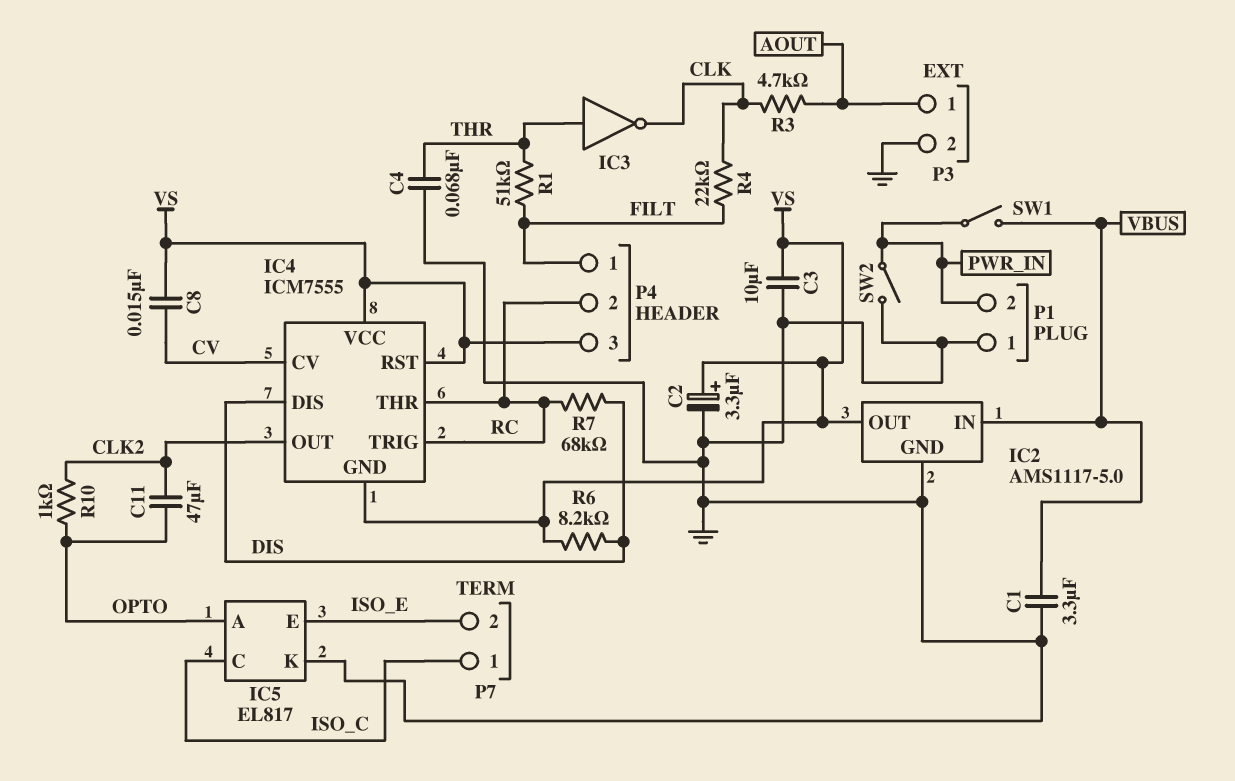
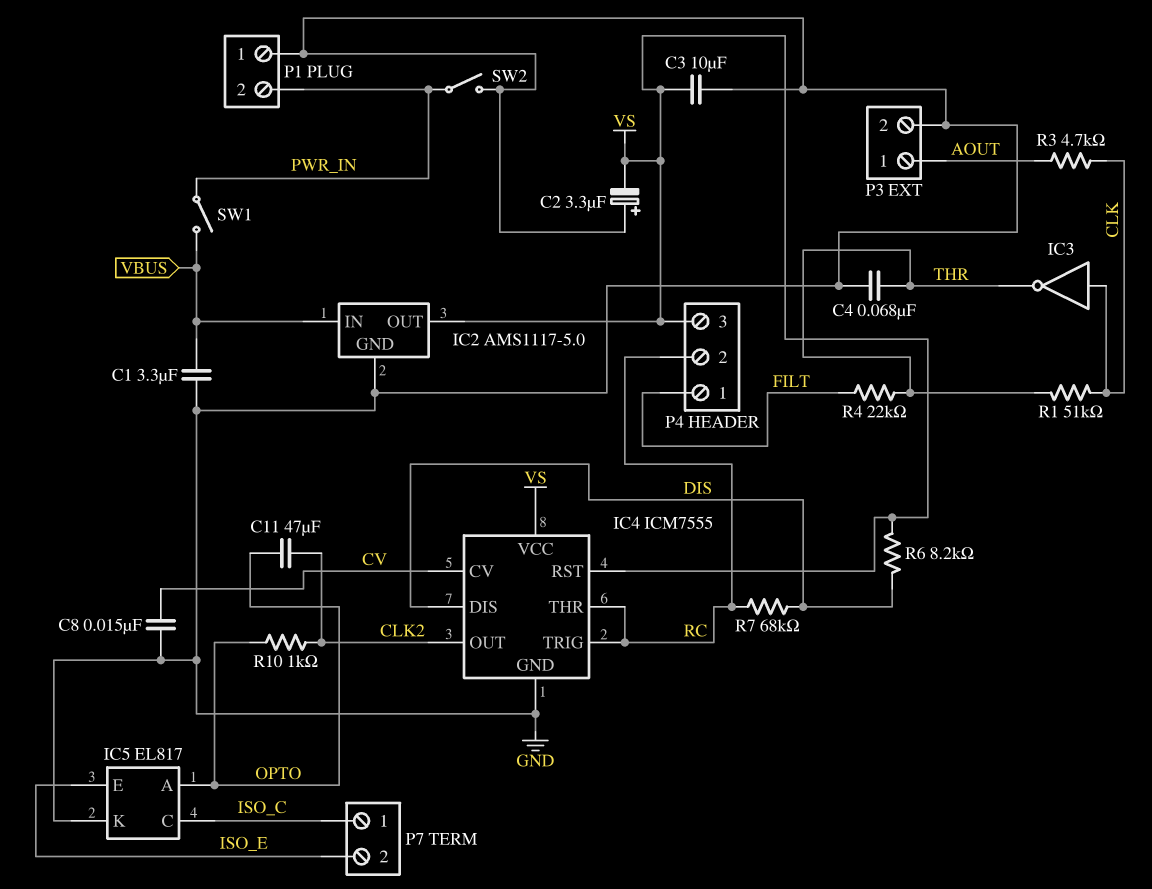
C2: 3.3uF (plus VS, minus GND) -> 3.3uF (plus GND, minus VS)
C8: 15nF (CV, VS) -> 15nF (CV, GND)
IC3: NOT (in THR, out CLK) -> NOT (in CLK, out THR)
IC4 pin GND: VS -> GND
R1: 51k (FILT, THR) -> 51k (CLK, THR)
R4: 22k (CLK, FILT) -> 22k (FILT, THR)

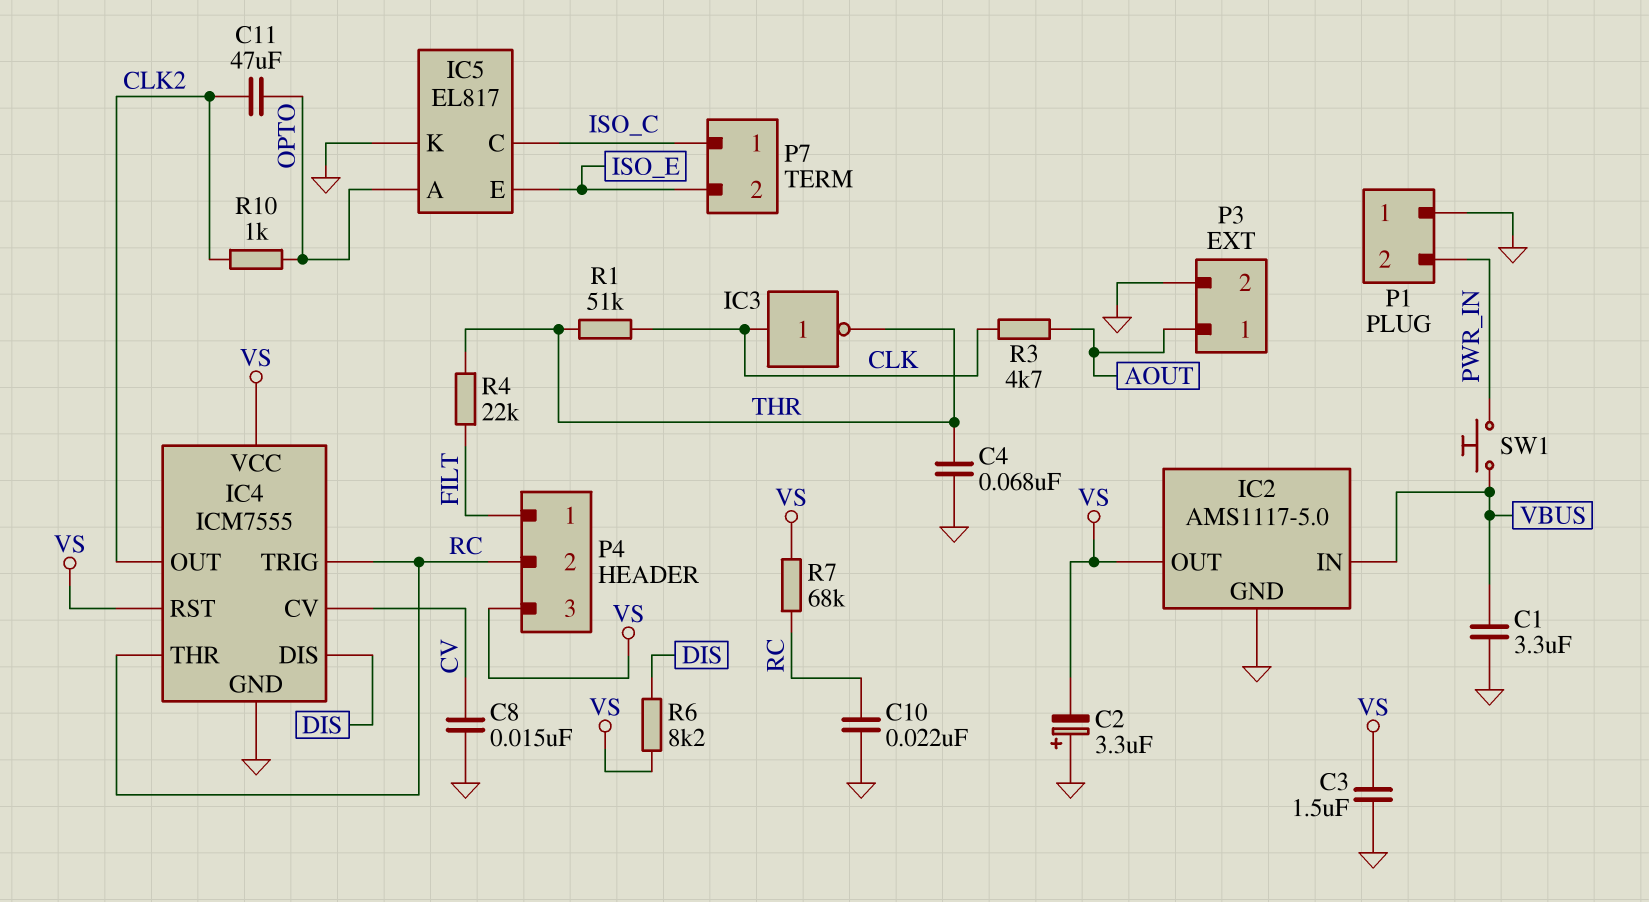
C3: 10uF (GND, VS) -> 1.5uF (GND, VS)
C10: none -> 22nF (GND, RC)
R7: 68k (DIS, RC) -> 68k (RC, VS)
SW1: switch (PWR_IN, VBUS) -> button (PWR_IN, VBUS)
SW2: switch (GND, PWR_IN) -> none

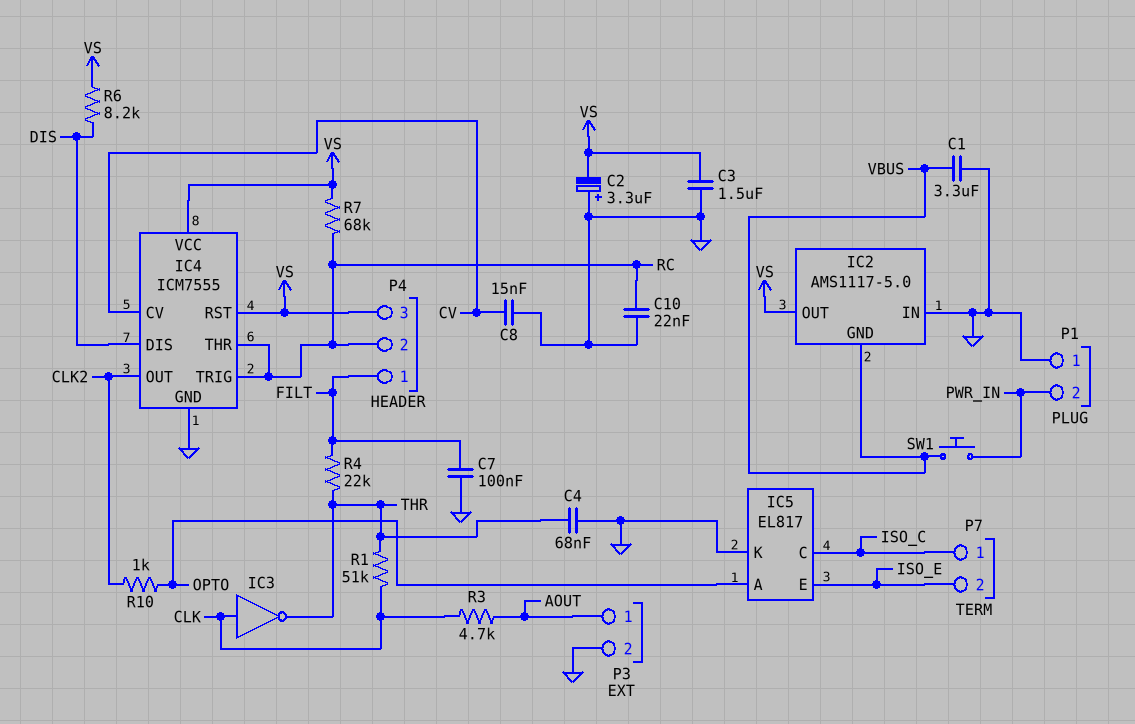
C7: none -> 100nF (FILT, GND)
C11: 47uF (CLK2, OPTO) -> none
IC2 pin GND: GND -> VBUS
IC2 pin IN: VBUS -> GND

